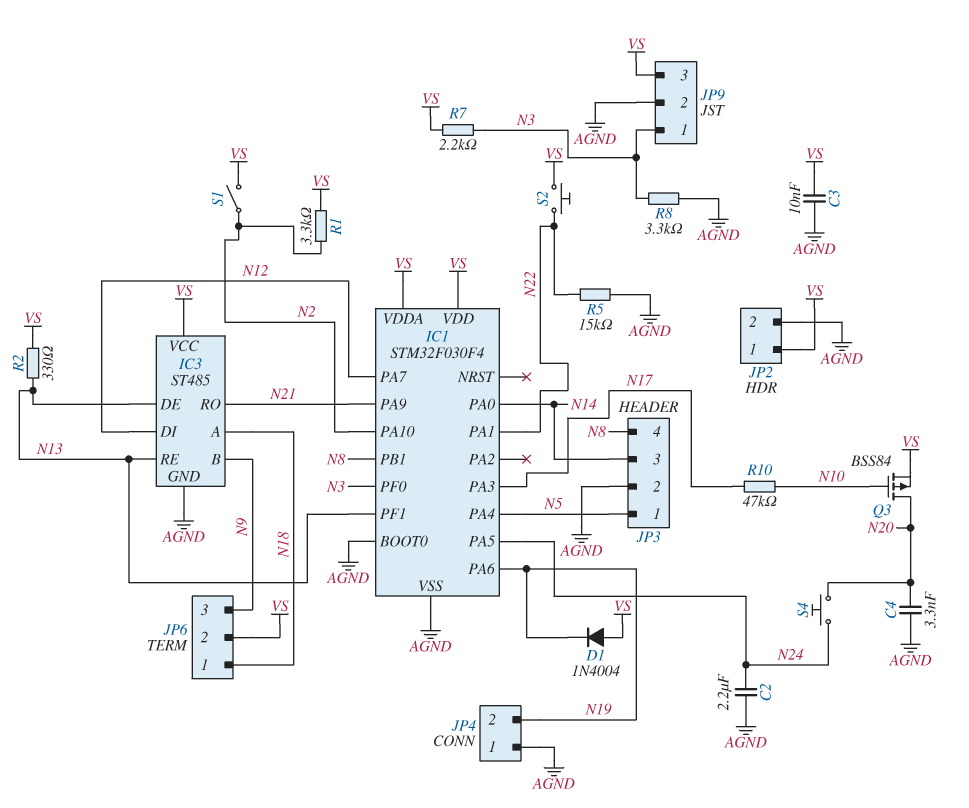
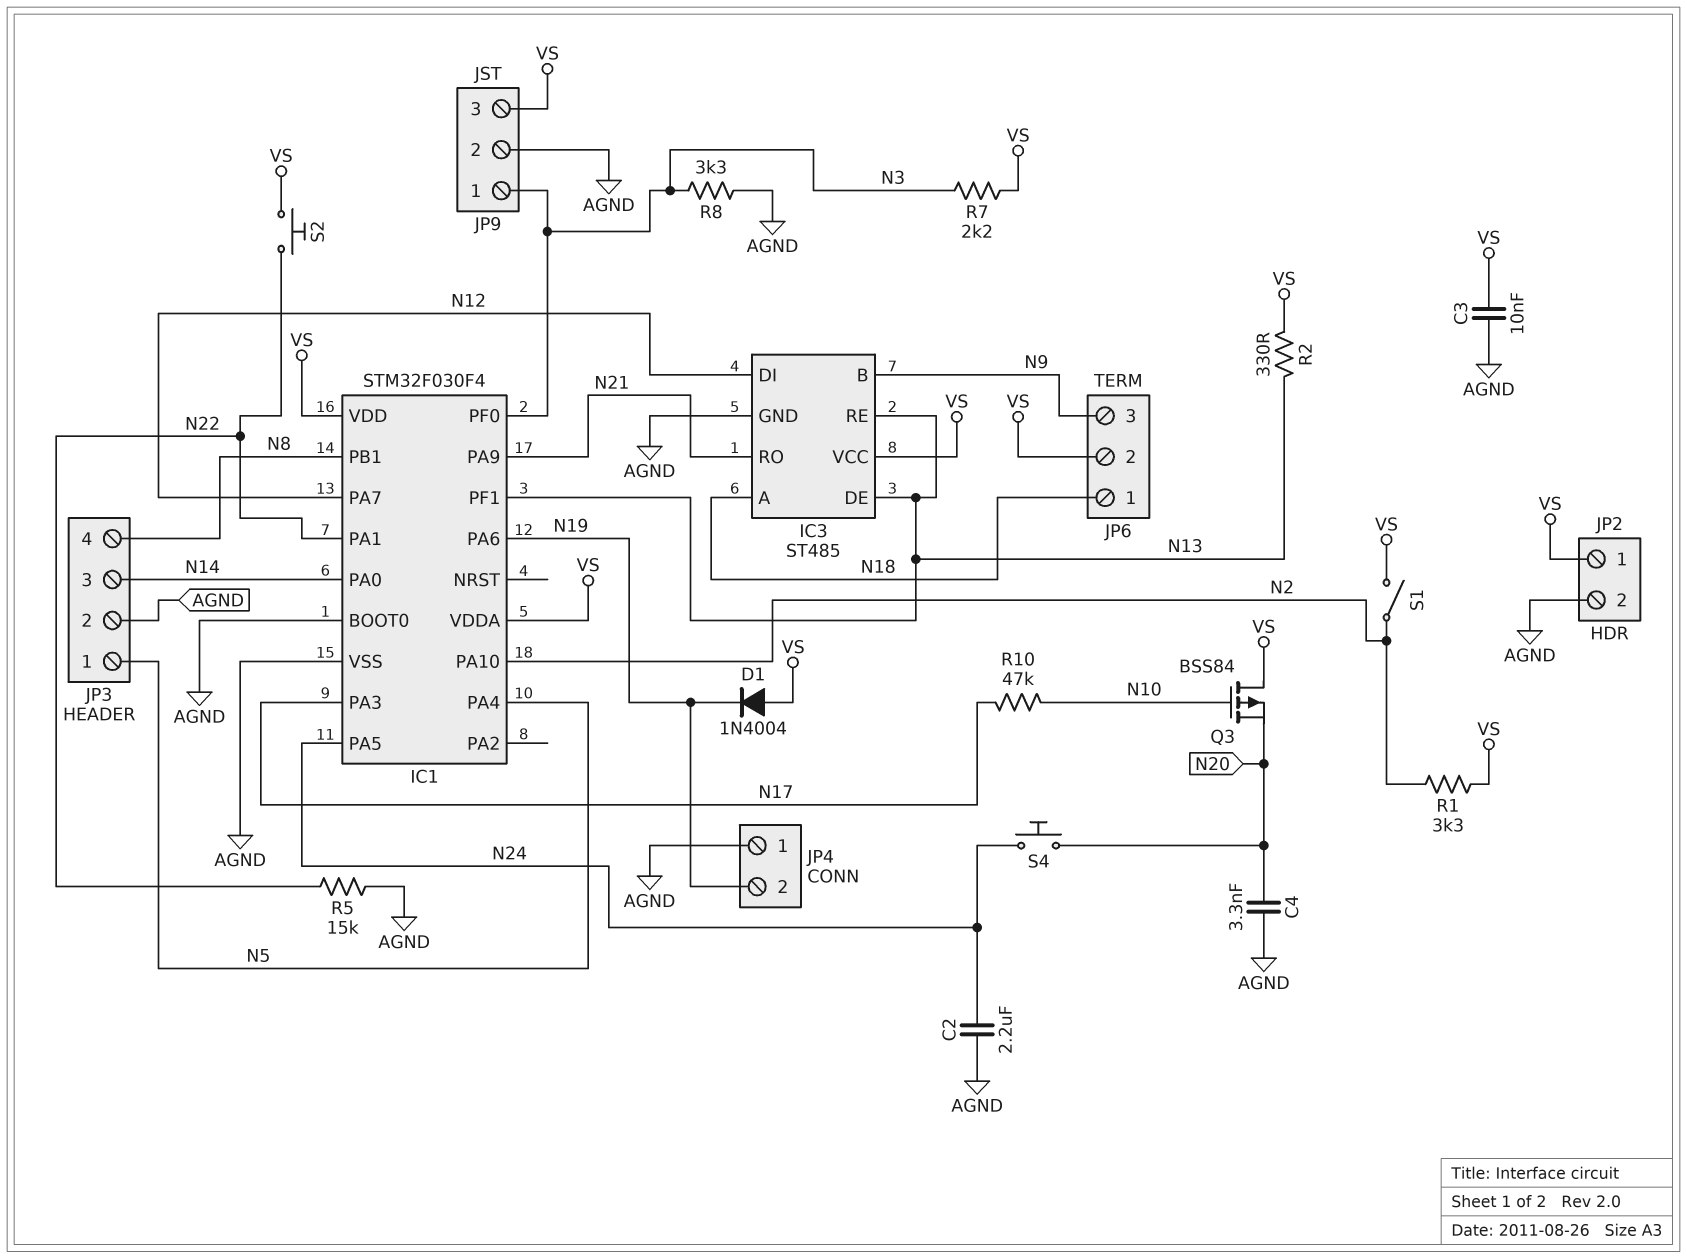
Q3: PMOS BSS84 (G N10, D N20, S VS) -> PMOS BSS84 (G N10, D VS, S N20)

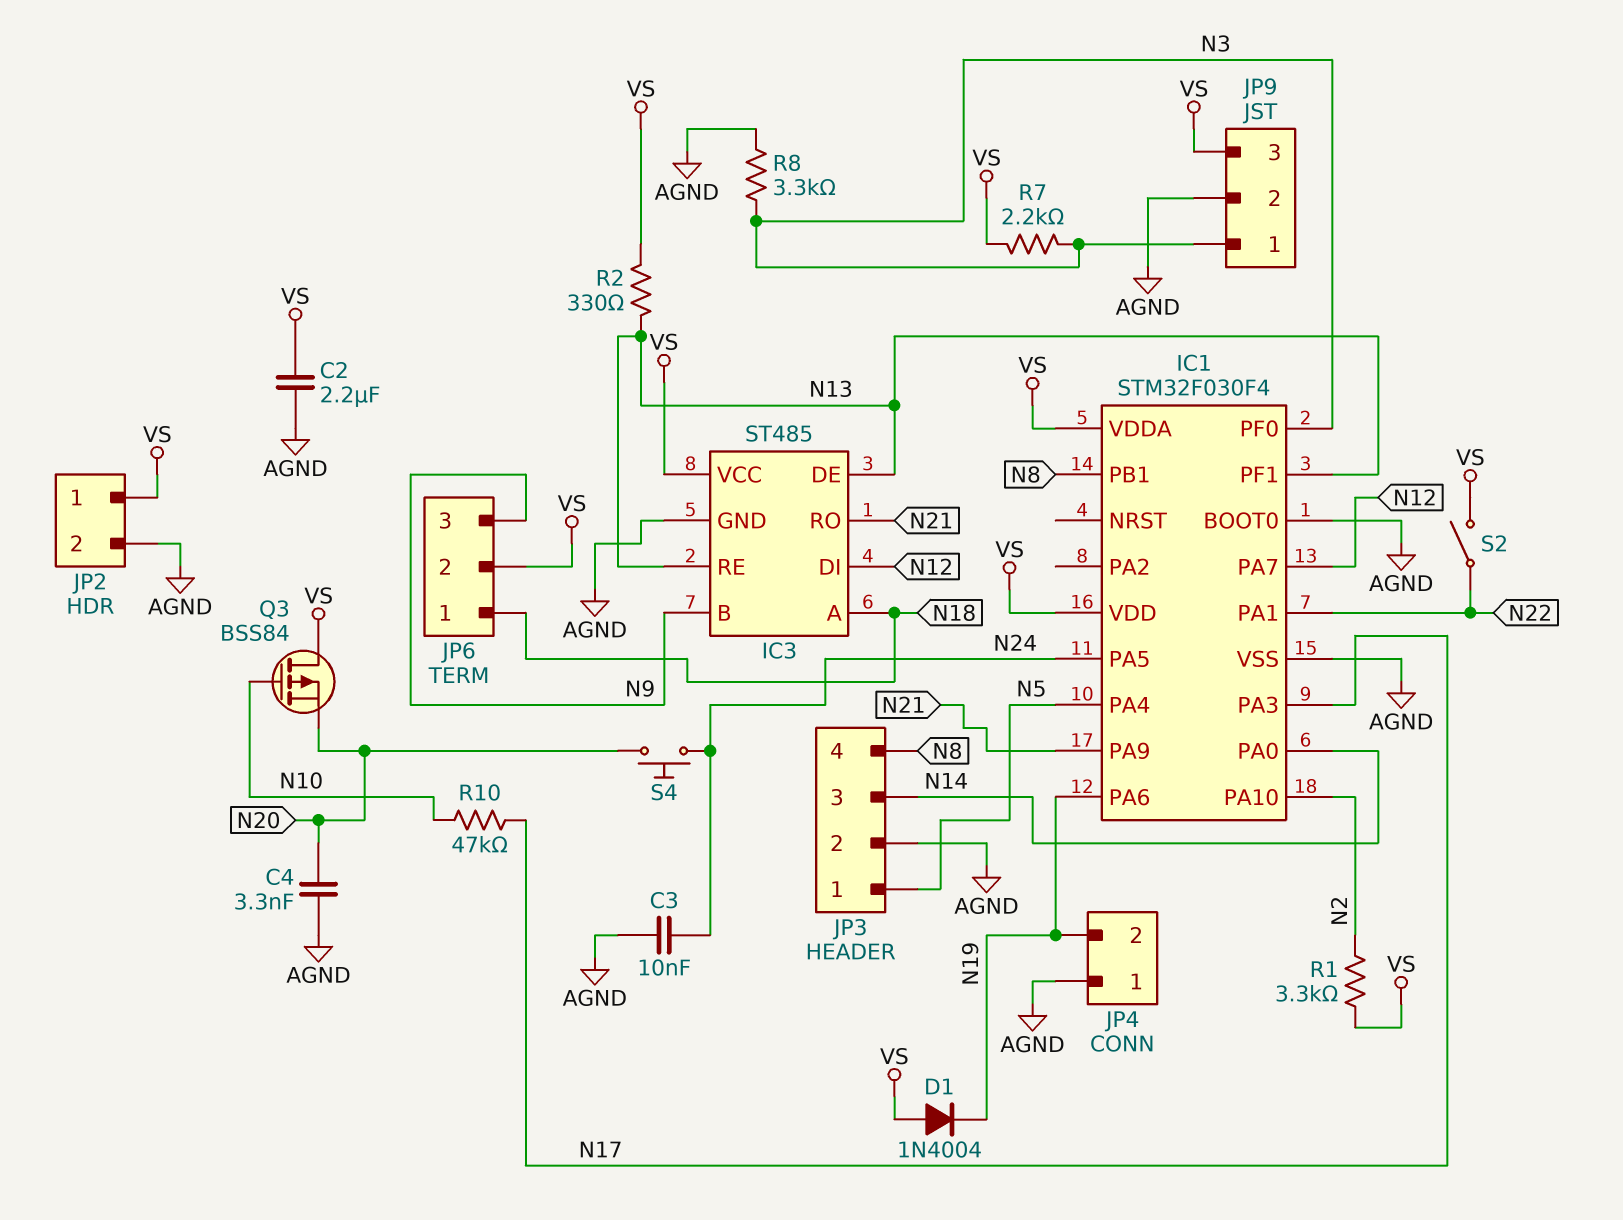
C2: 2.2uF (AGND, N24) -> 2.2uF (AGND, VS)
C3: 10nF (AGND, VS) -> 10nF (AGND, N24)
R5: 15k (AGND, N22) -> none
S1: switch (N2, VS) -> none
S2: button (N22, VS) -> switch (N22, VS)

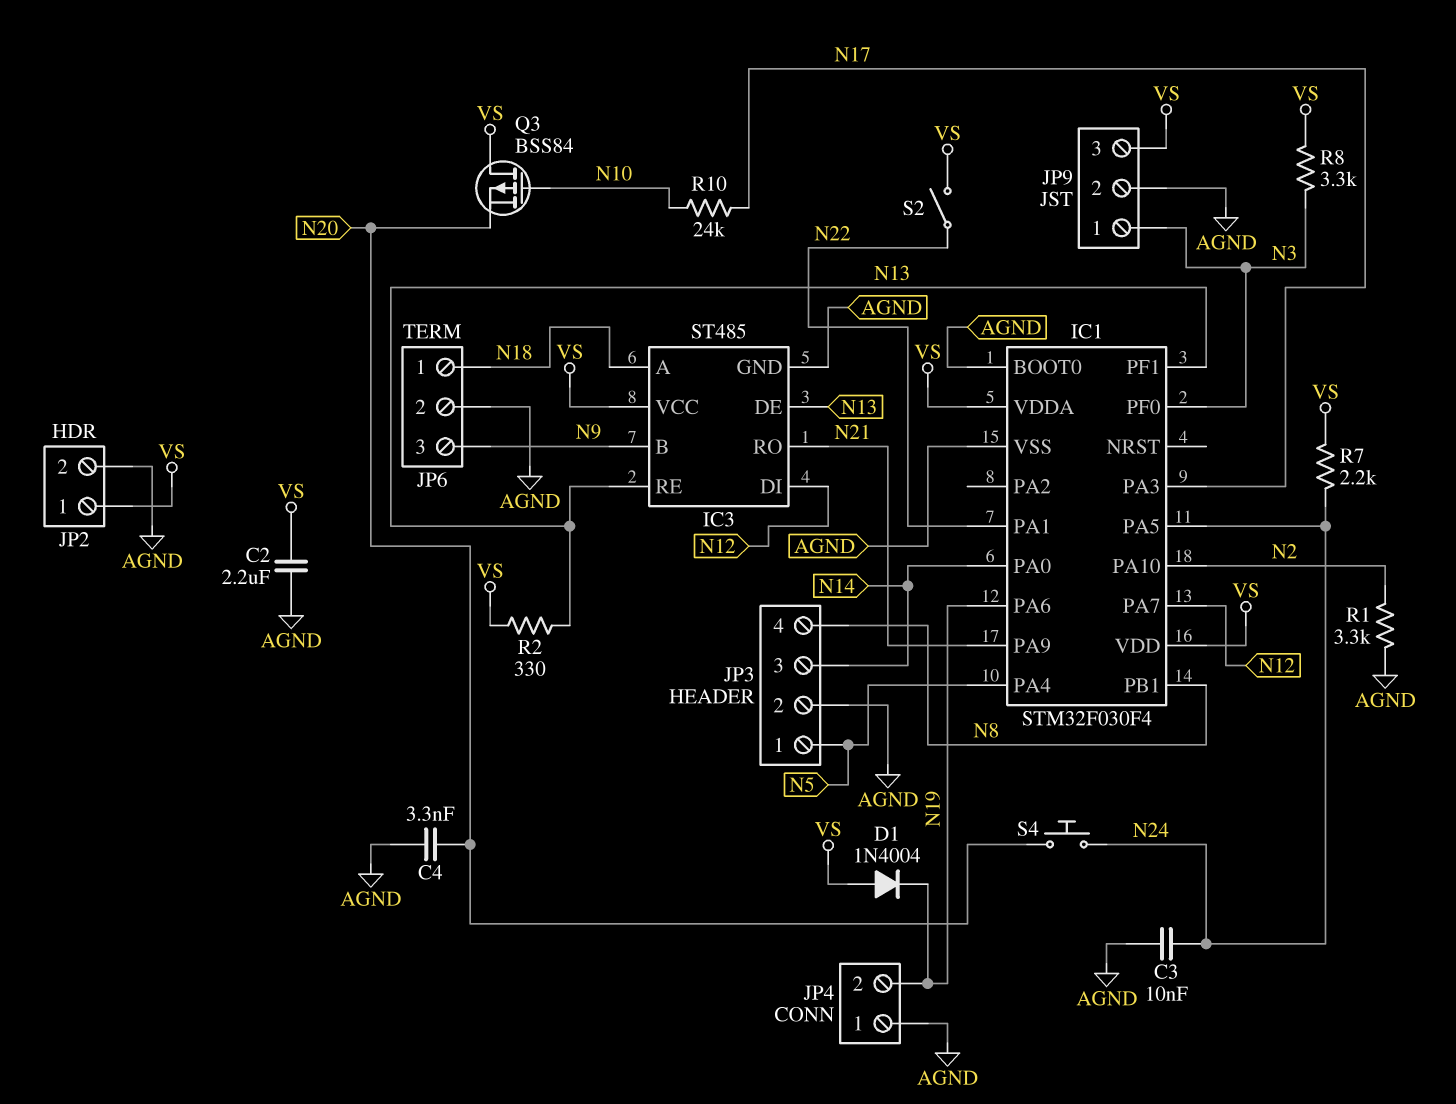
JP6 pin 2: VS -> AGND
R1: 3.3k (N2, VS) -> 3.3k (AGND, N2)
R7: 2.2k (N3, VS) -> 2.2k (N24, VS)
R8: 3.3k (AGND, N3) -> 3.3k (N3, VS)
R10: 47k (N10, N17) -> 24k (N10, N17)

